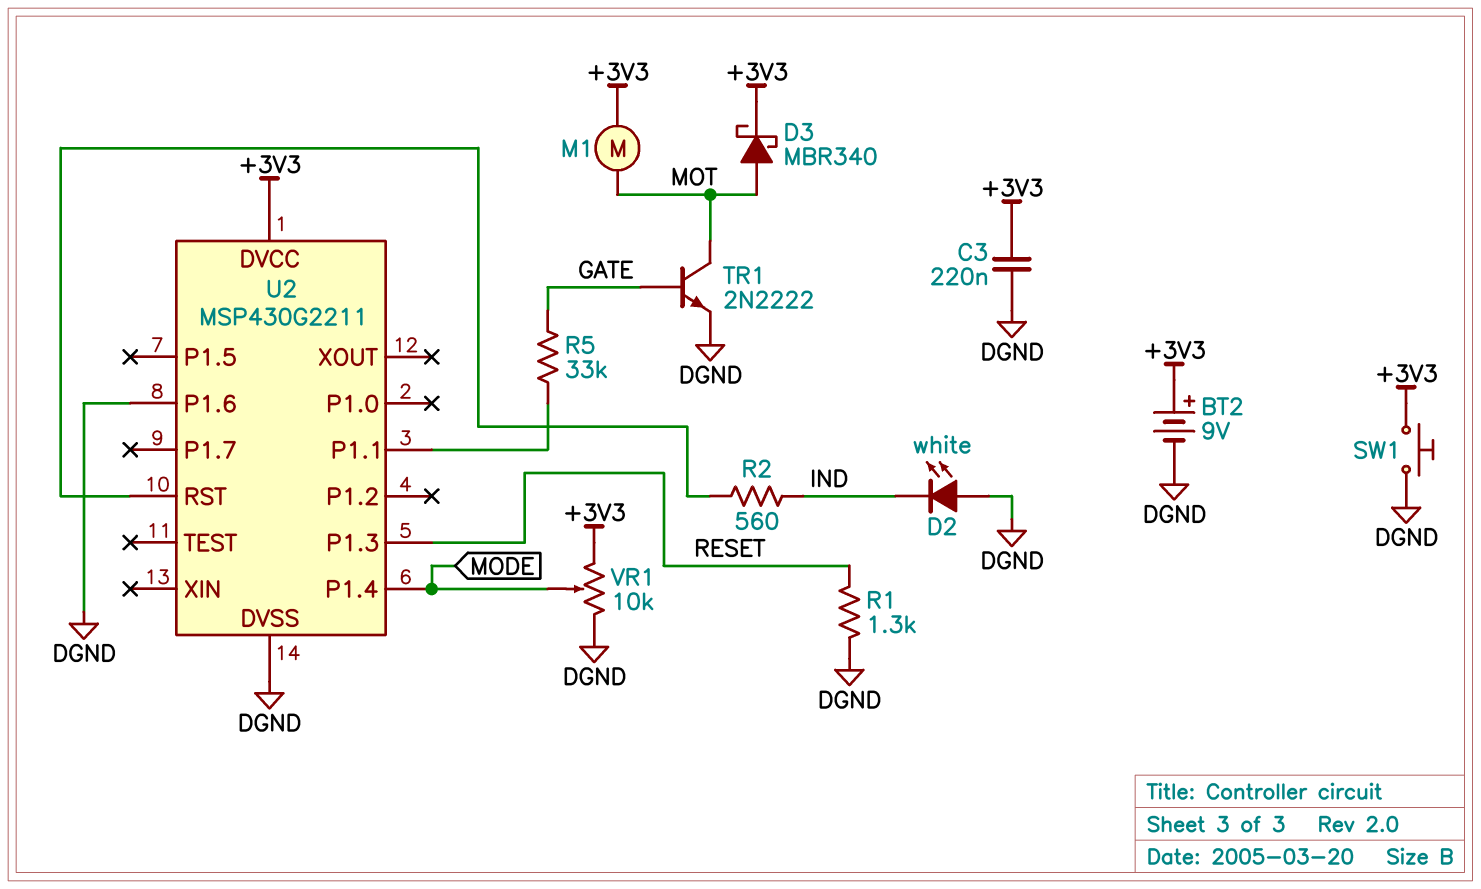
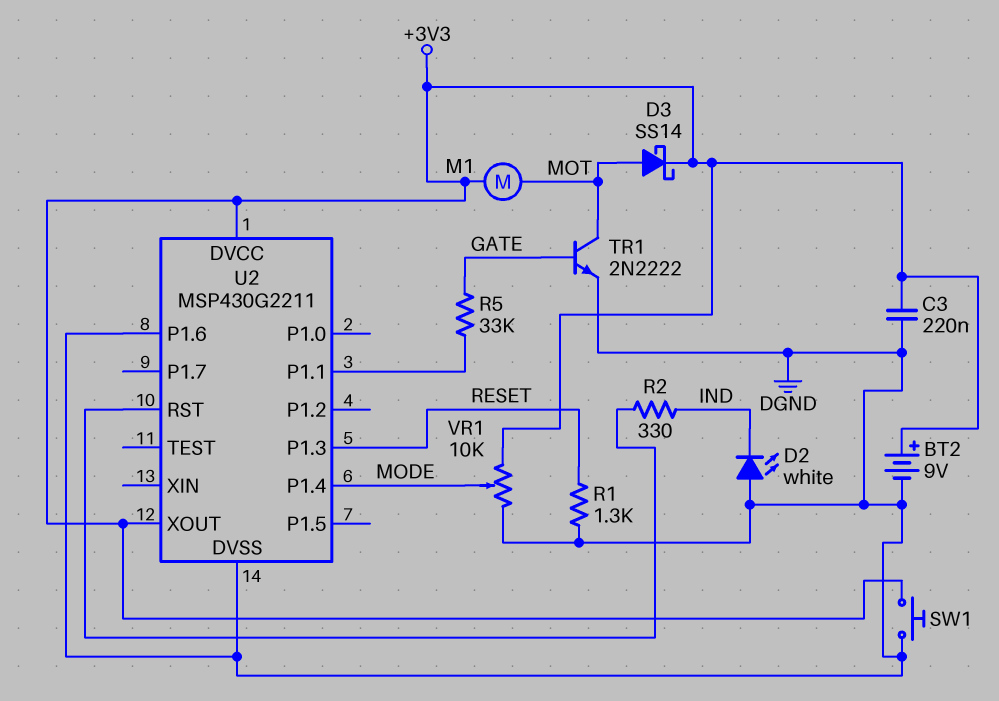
D3: schottky MBR340 (A MOT, K +3V3) -> schottky SS14 (A MOT, K +3V3)
R2: 560 (IND, U2/RST) -> 330 (IND, U2/RST)
U2 pin XOUT: none -> +3V3

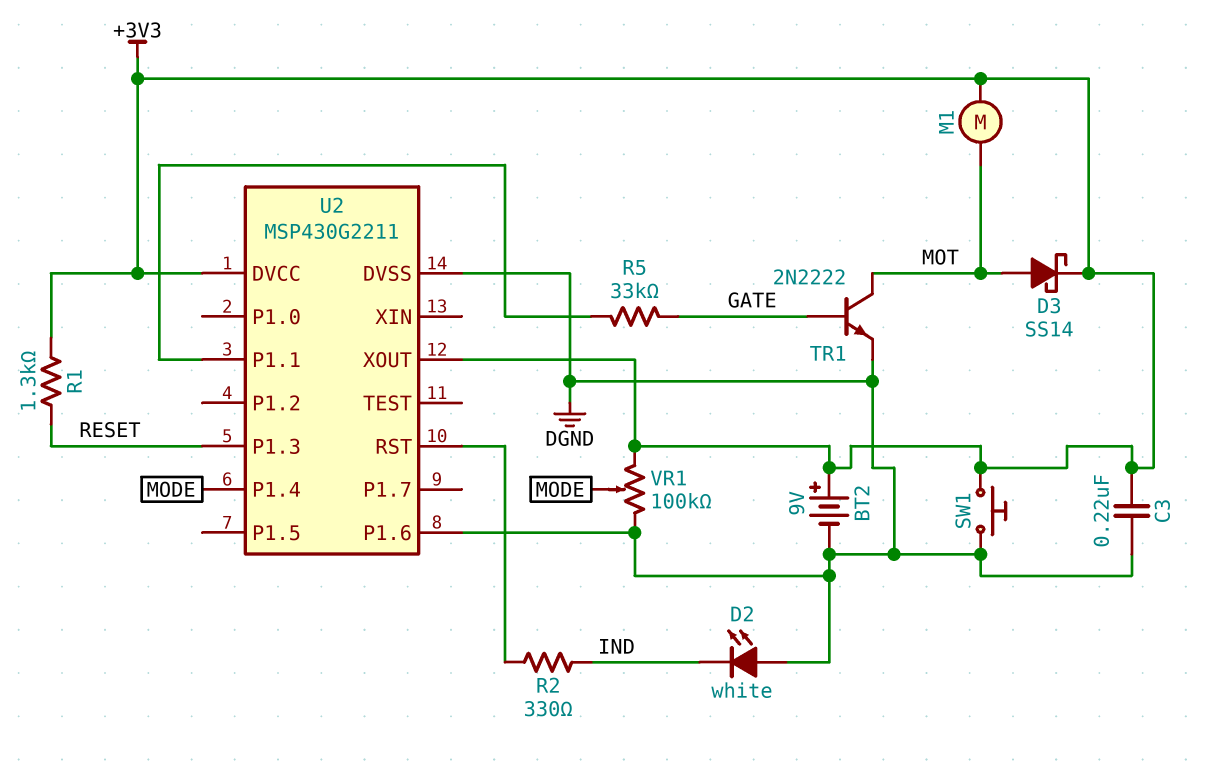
R1: 1.3k (DGND, RESET) -> 1.3k (+3V3, RESET)
VR1: 10k (+3V3, DGND, wiper MODE) -> 100k (+3V3, DGND, wiper MODE)

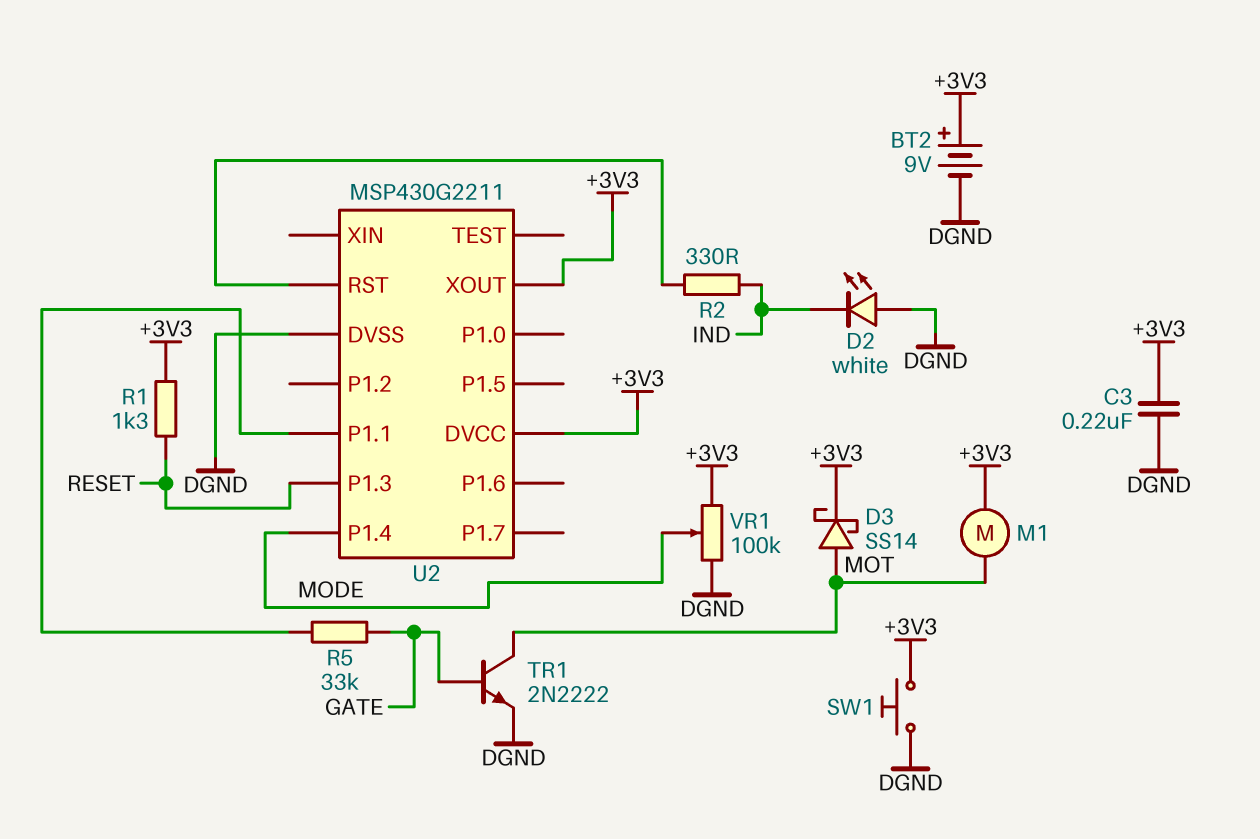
U2 pin P1.6: DGND -> none

